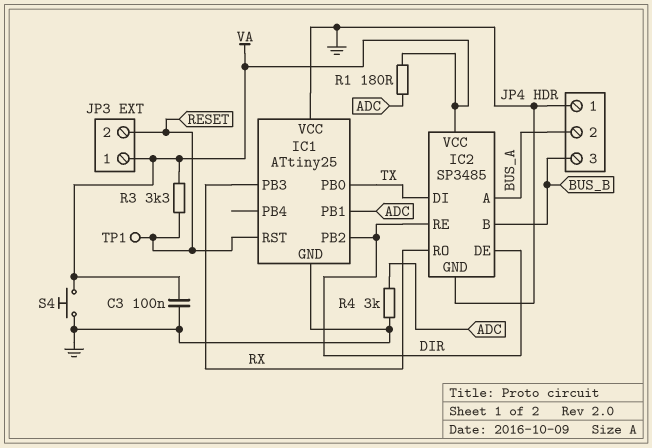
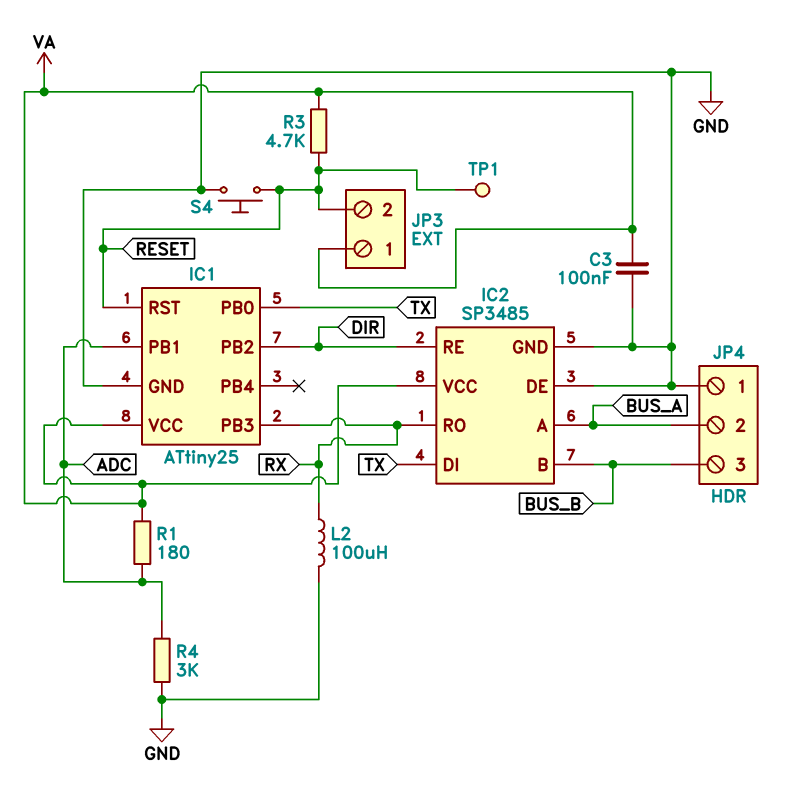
IC1 pin VCC: GND -> VA
IC2 pin DE: DIR -> GND
L2: none -> 100uH (GND, RX)
R3: 3.3k (RESET, VA) -> 4.7k (RESET, VA)
S4: button (GND, VA) -> button (GND, RESET)

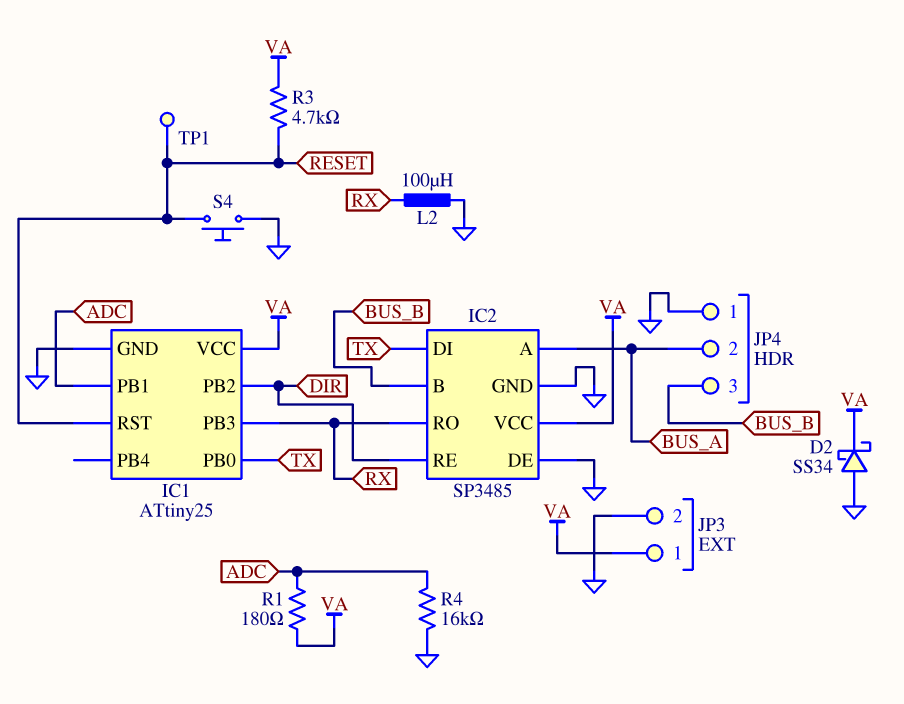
C3: 100nF (GND, VA) -> none
D2: none -> schottky SS34 (A GND, K VA)
JP3 pin 2: RESET -> GND
R4: 3k (ADC, GND) -> 16k (ADC, GND)

